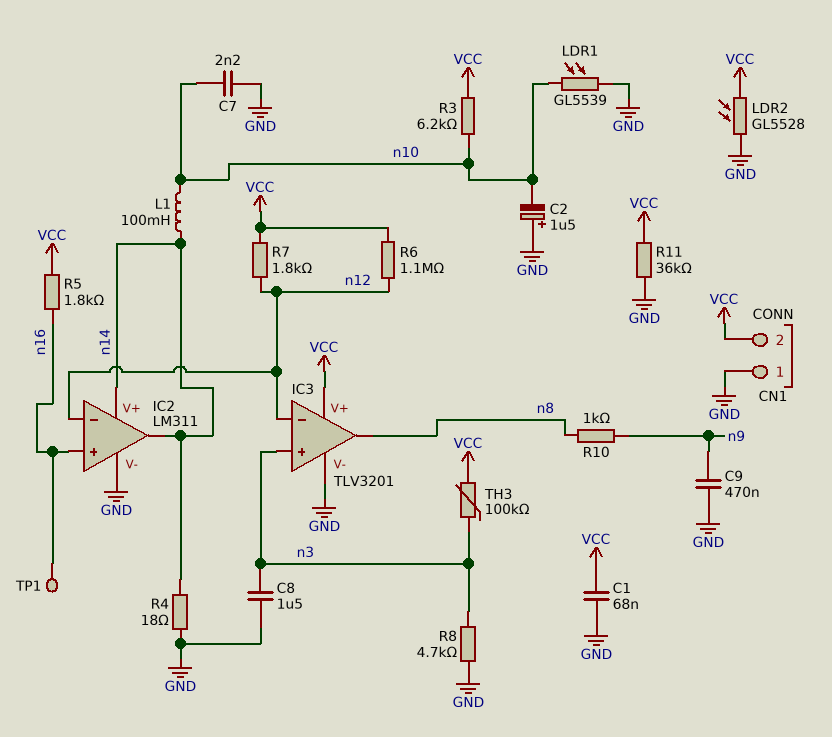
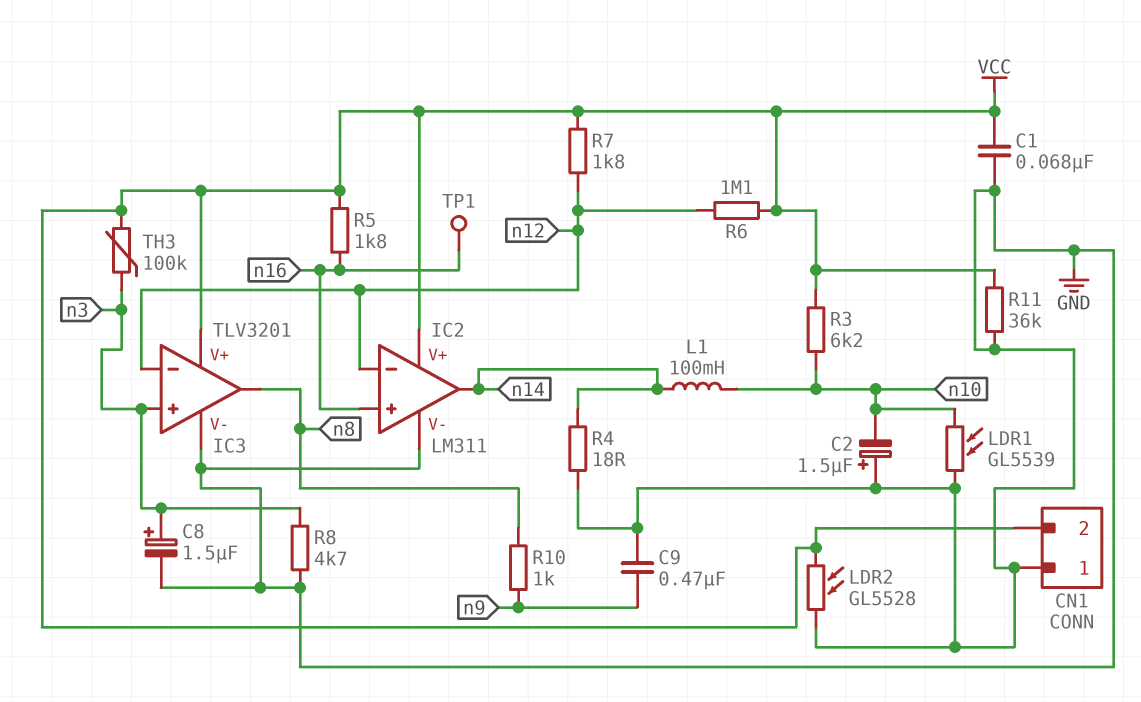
C7: 2.2nF (GND, n10) -> none
C8: 1.5uF (GND, n3) -> 1.5uF (plus n3, minus GND)
IC2 pin V+: n14 -> VCC

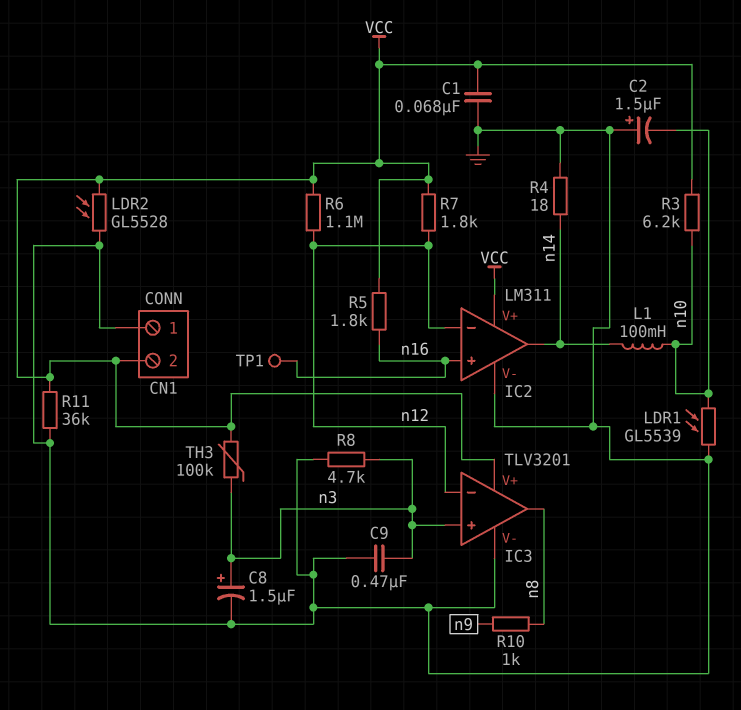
C9: 470nF (GND, n9) -> 470nF (GND, n3)

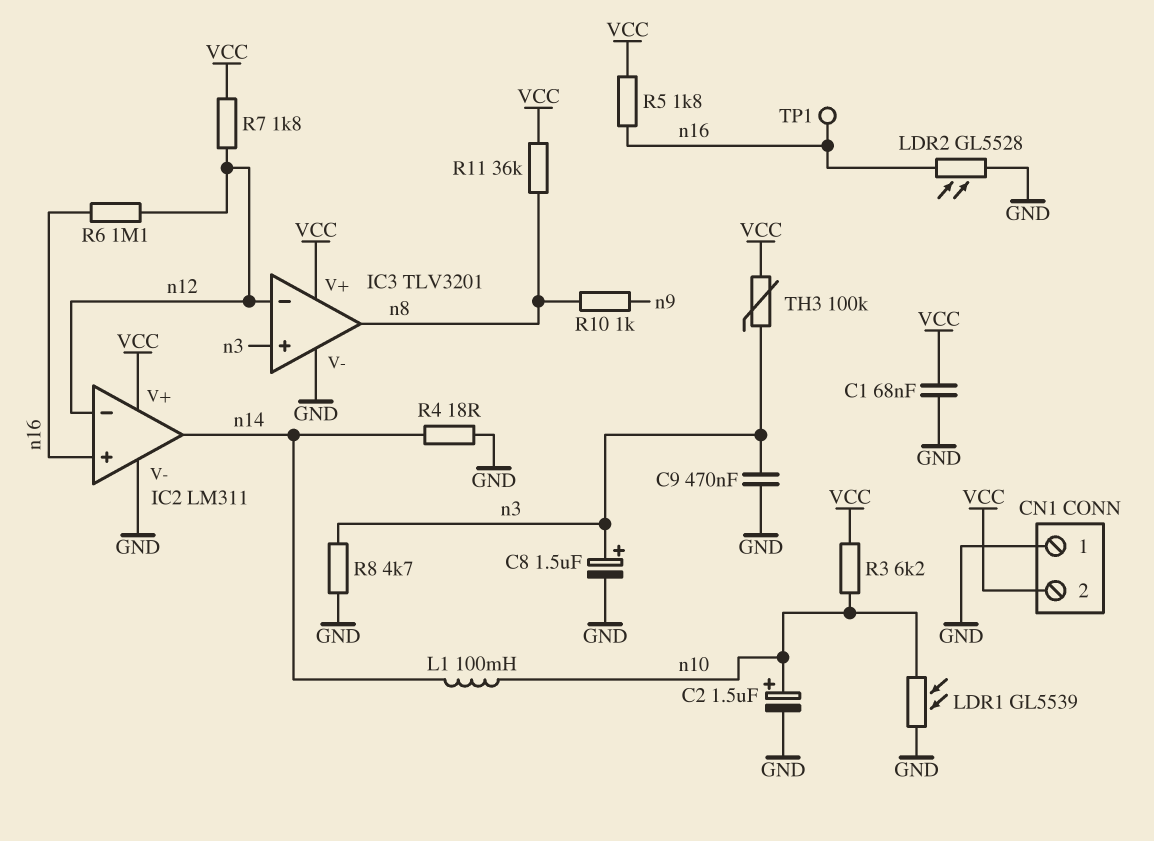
C2: 1.5uF (plus GND, minus n10) -> 1.5uF (plus n10, minus GND)
LDR2: GL5528 (GND, VCC) -> GL5528 (GND, n16)
R6: 1.1M (VCC, n12) -> 1.1M (n12, n16)
R11: 36k (GND, VCC) -> 36k (VCC, n8)

